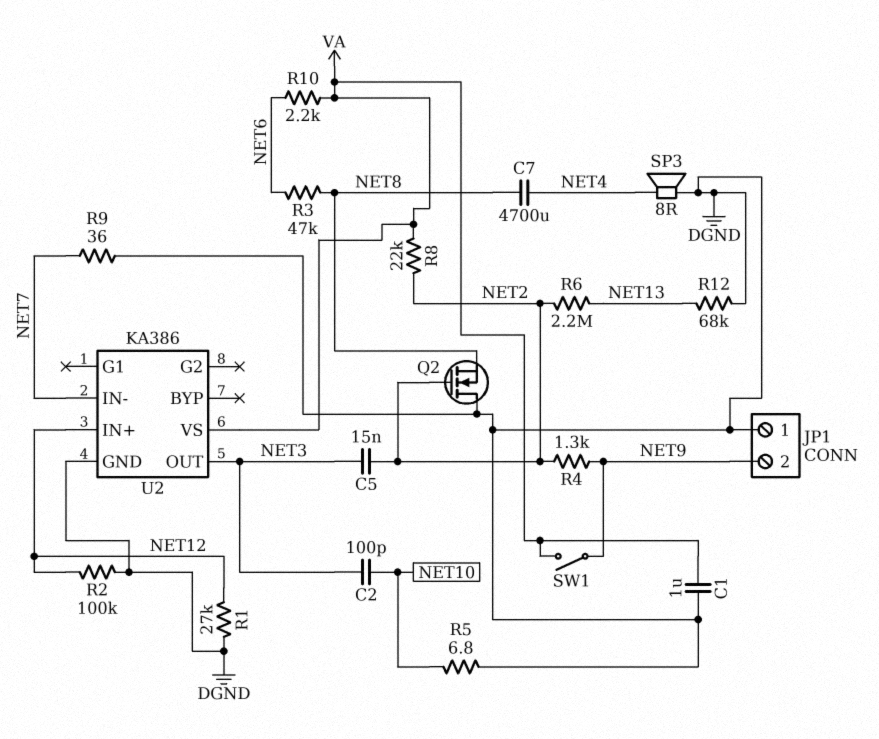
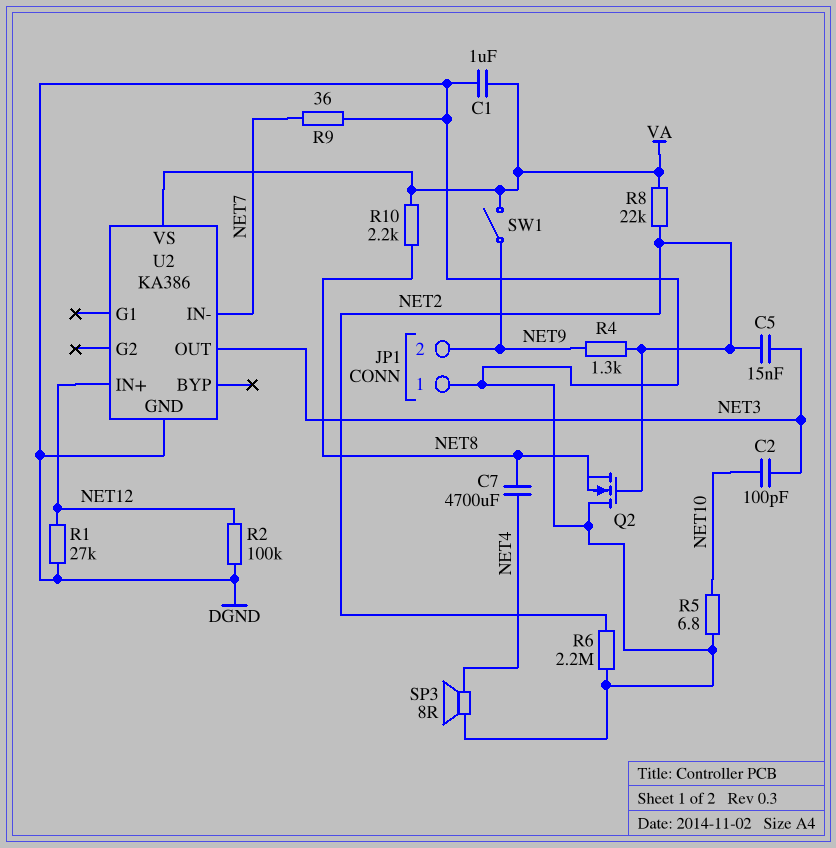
R3: 47k (NET6, NET8) -> none
R6: 2.2M (NET2, NET13) -> 2.2M (DGND, NET2)
R10: 2.2k (NET6, VA) -> 2.2k (NET8, VA)
R12: 68k (DGND, NET13) -> none

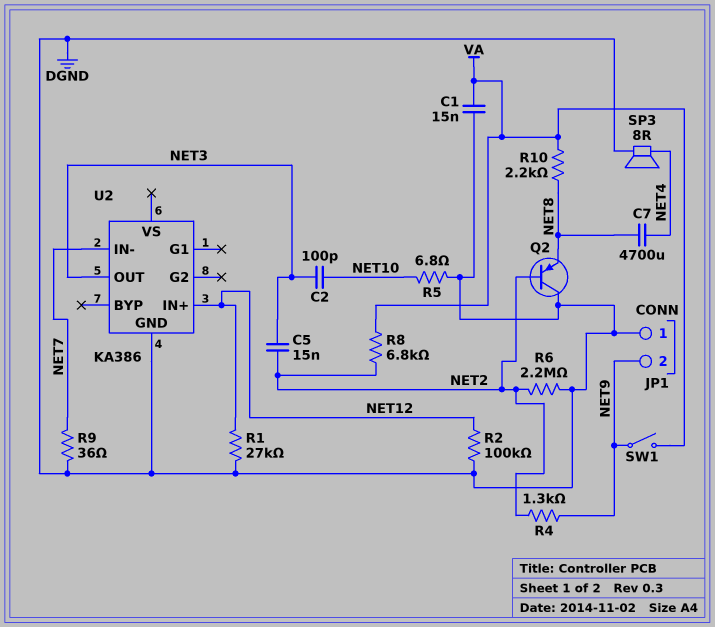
C1: 1uF (DGND, VA) -> 15nF (DGND, VA)
Q2: NMOS (G NET2, D DGND, S NET8) -> PNP (B NET2, C DGND, E NET8)
R8: 22k (NET2, VA) -> 6.8k (NET2, VA)
U2 pin VS: VA -> none

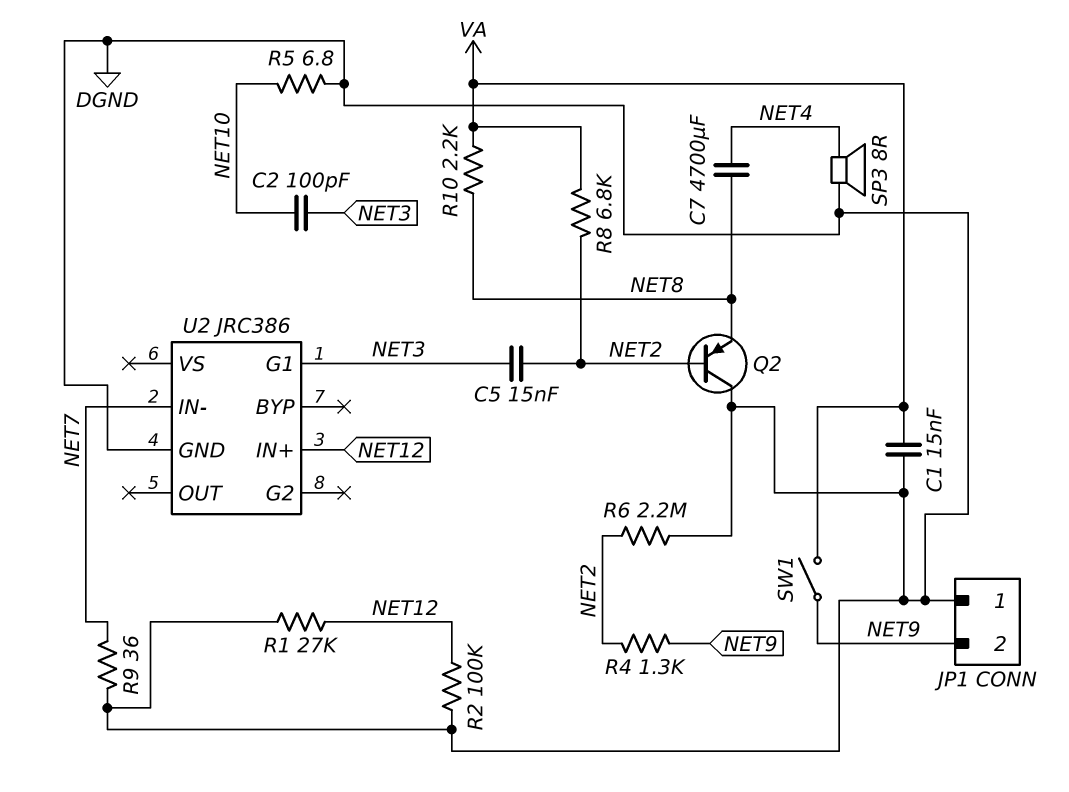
U2: KA386 -> JRC386
U2 pin G1: none -> NET3
U2 pin OUT: NET3 -> none

